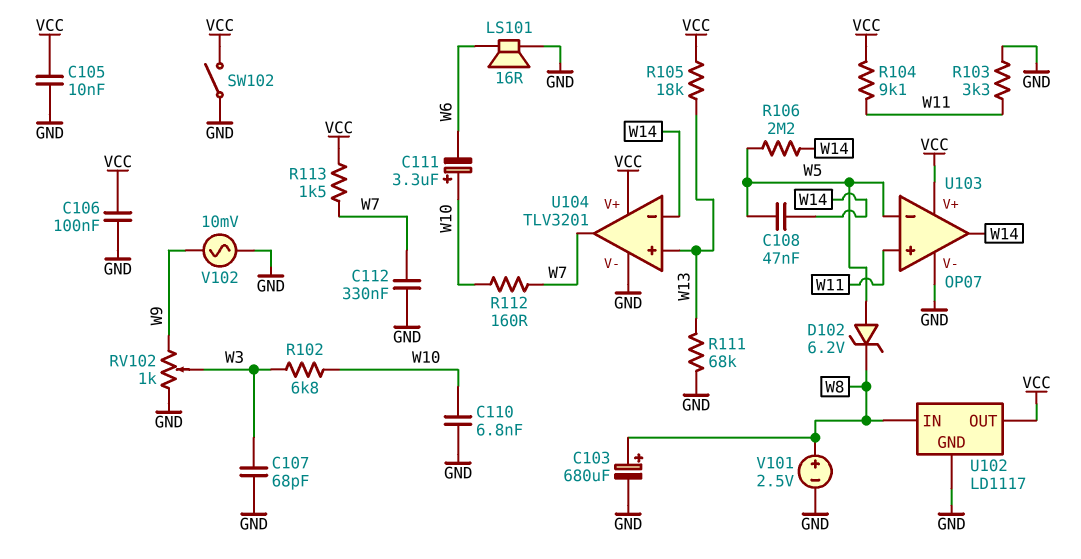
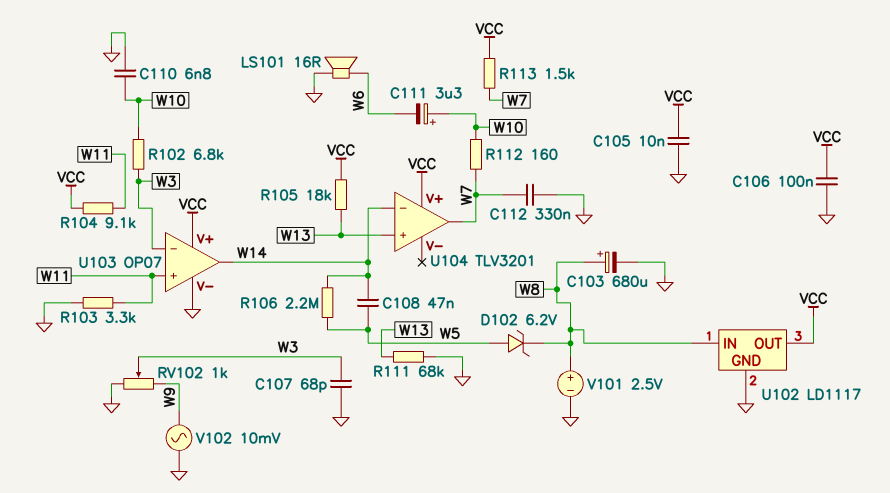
SW102: switch (GND, VCC) -> none
U103 pin in-: W5 -> W3
U104 pin V-: GND -> none

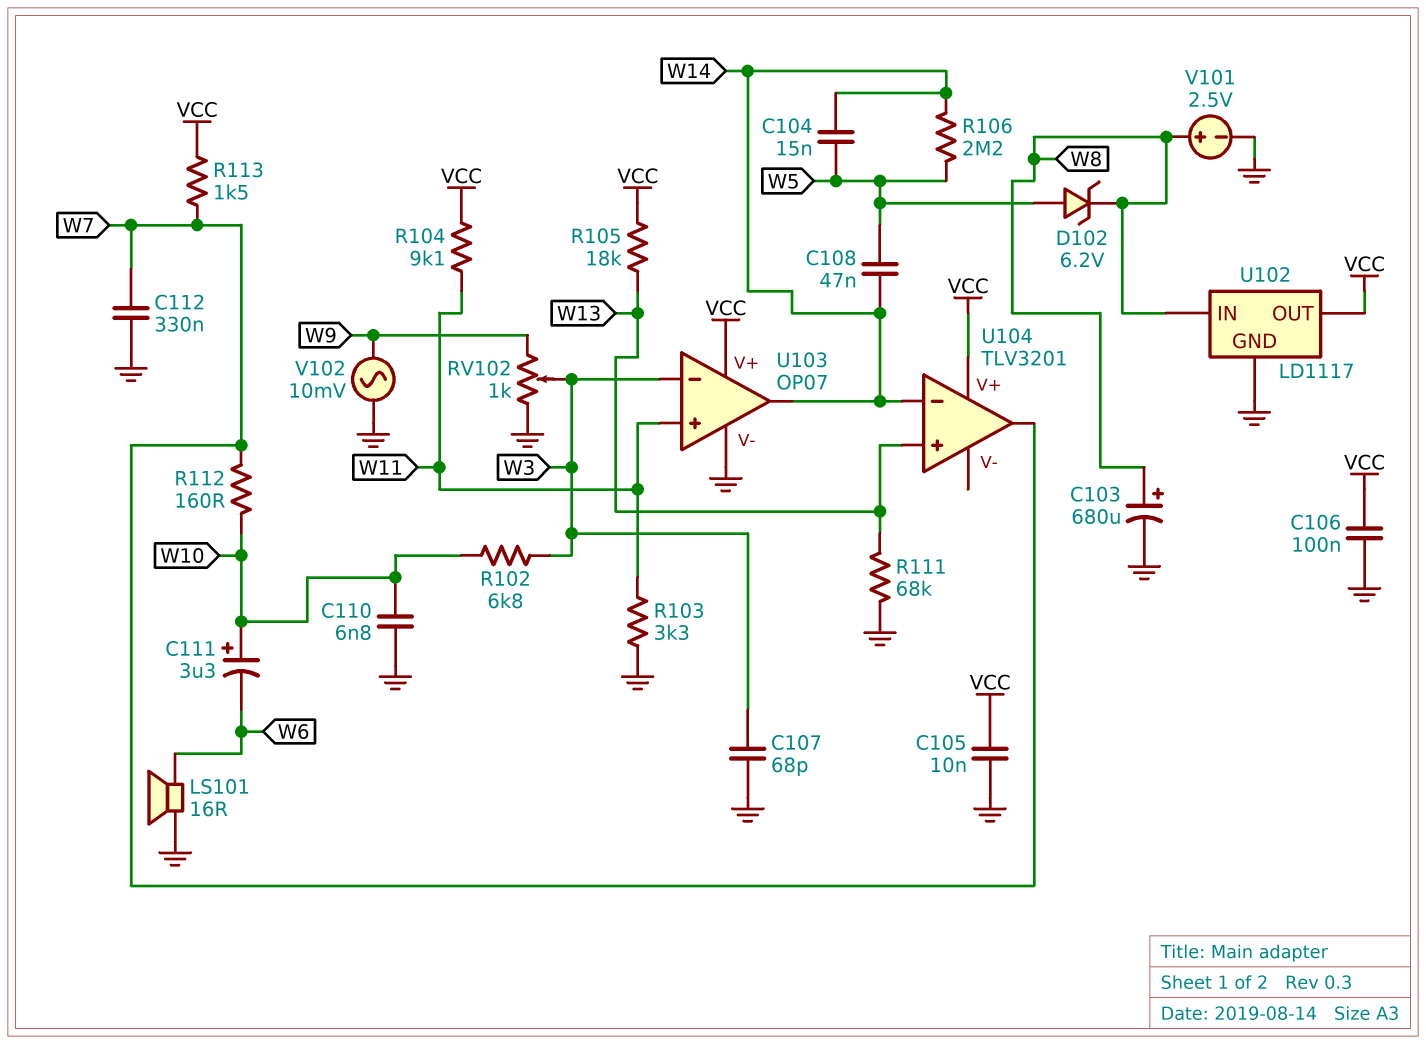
C104: none -> 15nF (W5, W14)

